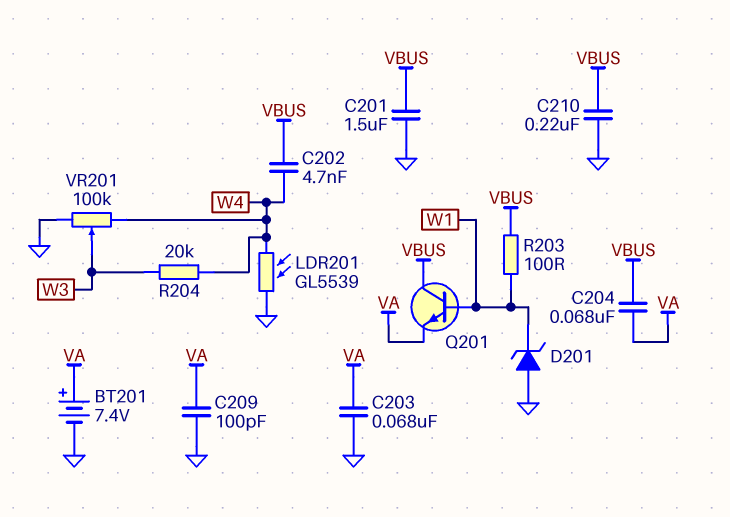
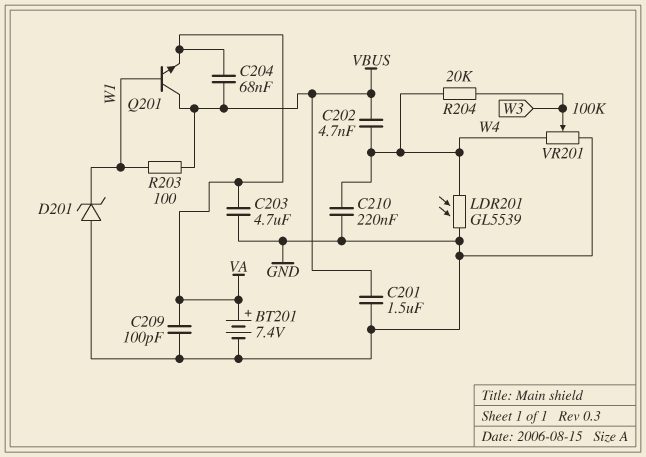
C203: 68nF (GND, VA) -> 4.7uF (GND, VA)
C210: 220nF (GND, VBUS) -> 220nF (GND, W4)

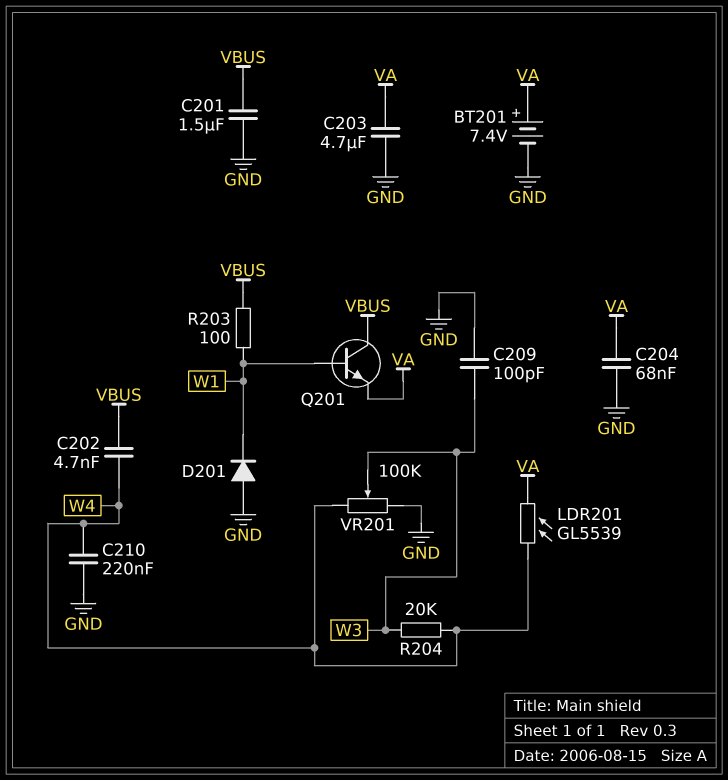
C204: 68nF (VA, VBUS) -> 68nF (GND, VA)
C209: 100pF (GND, VA) -> 100pF (GND, W3)
D201: zener (A GND, K W1) -> diode (A GND, K W1)
LDR201: GL5539 (GND, W4) -> GL5539 (VA, W4)

